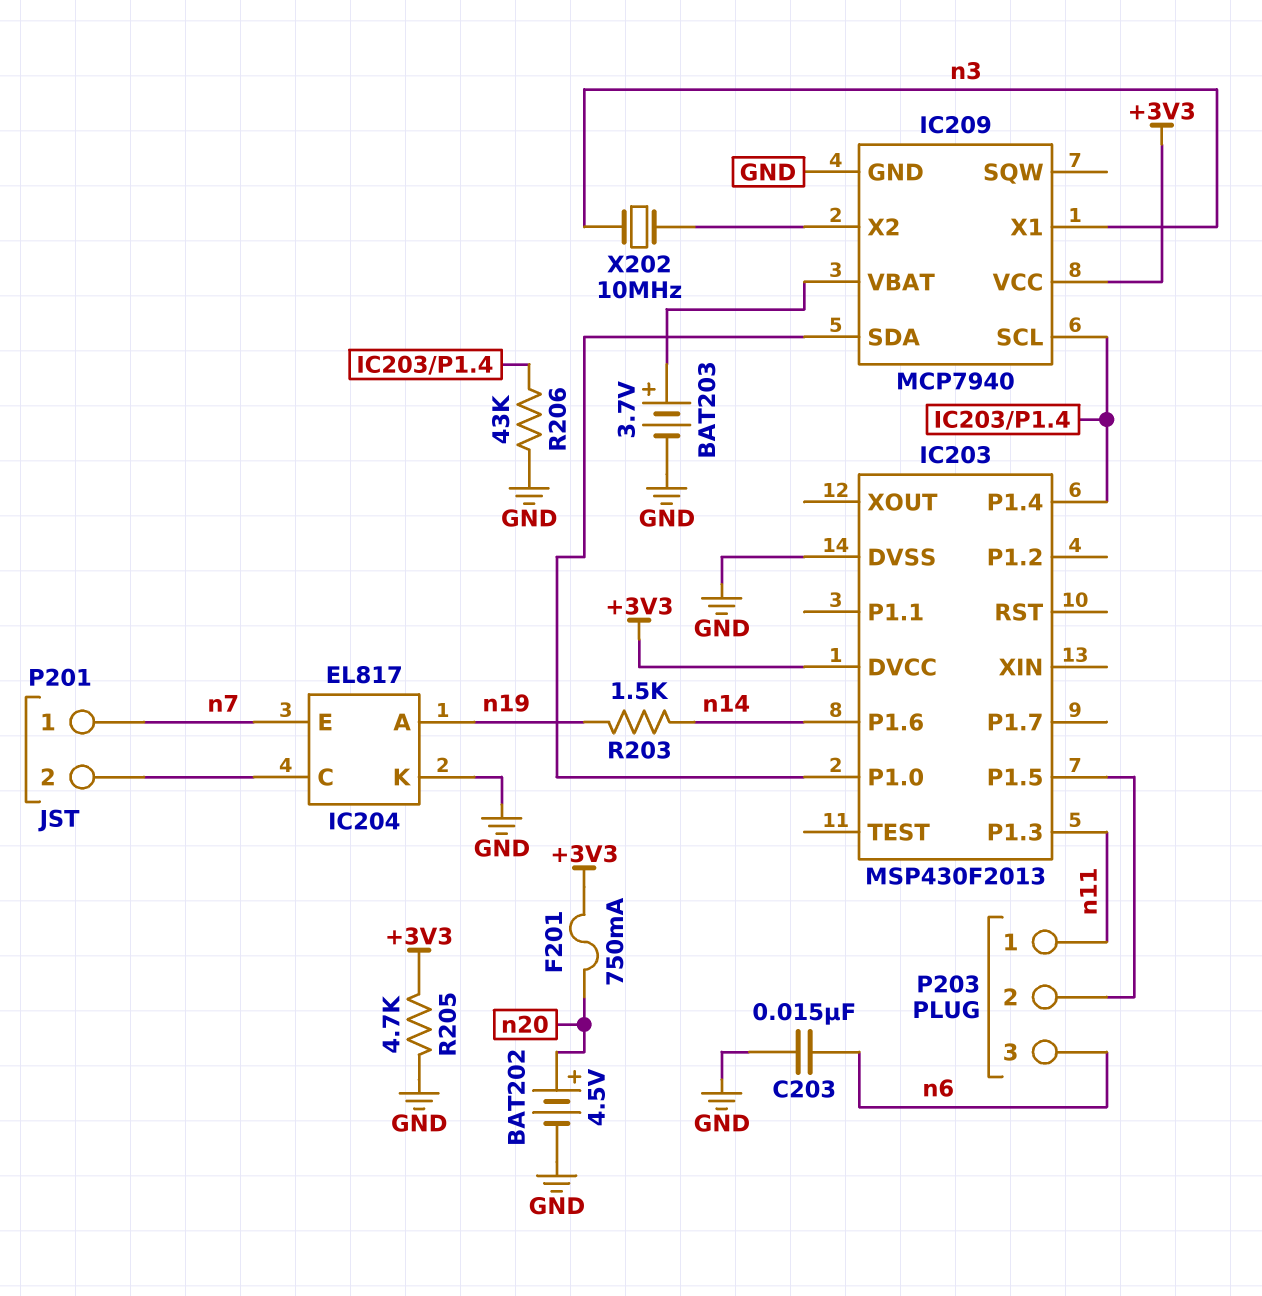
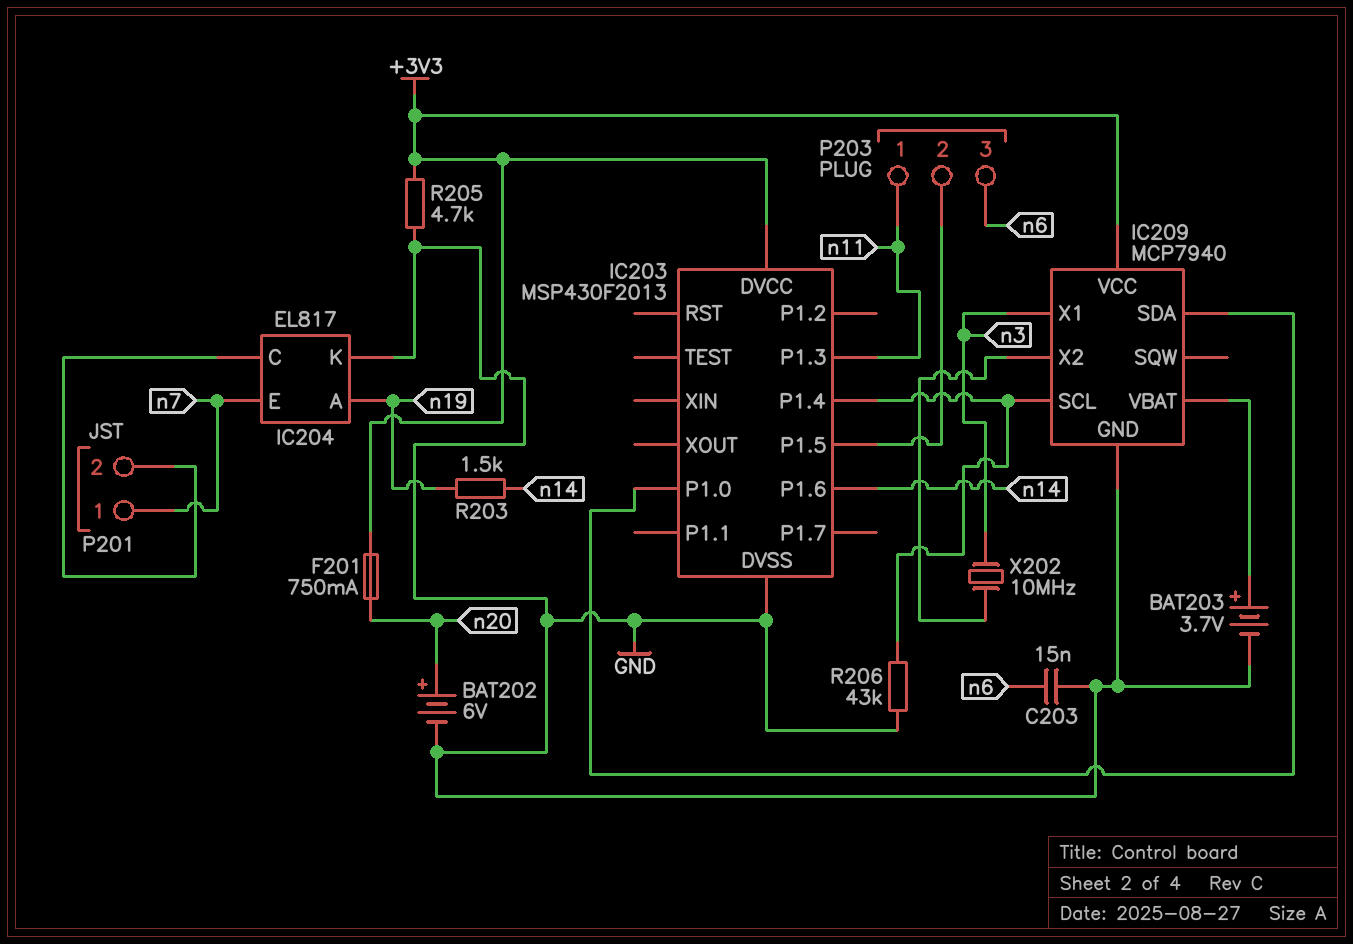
BAT202: 4.5V (plus n20, minus GND) -> 6V (plus n20, minus GND)

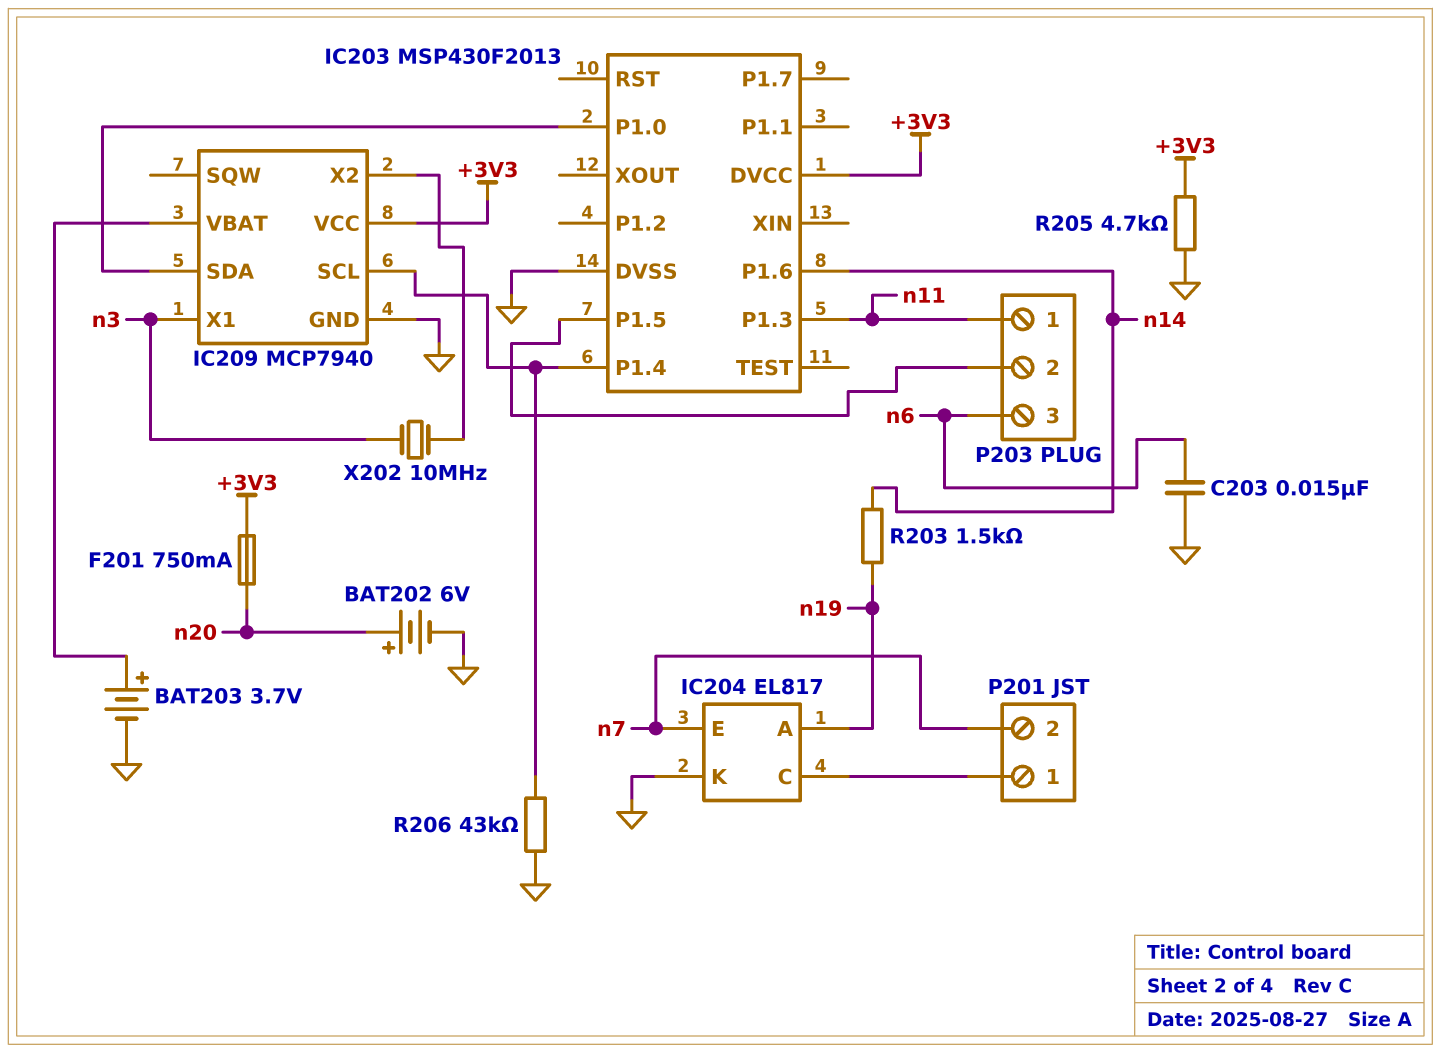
P201 pin 1: n7 -> IC204/C
P201 pin 2: IC204/C -> n7

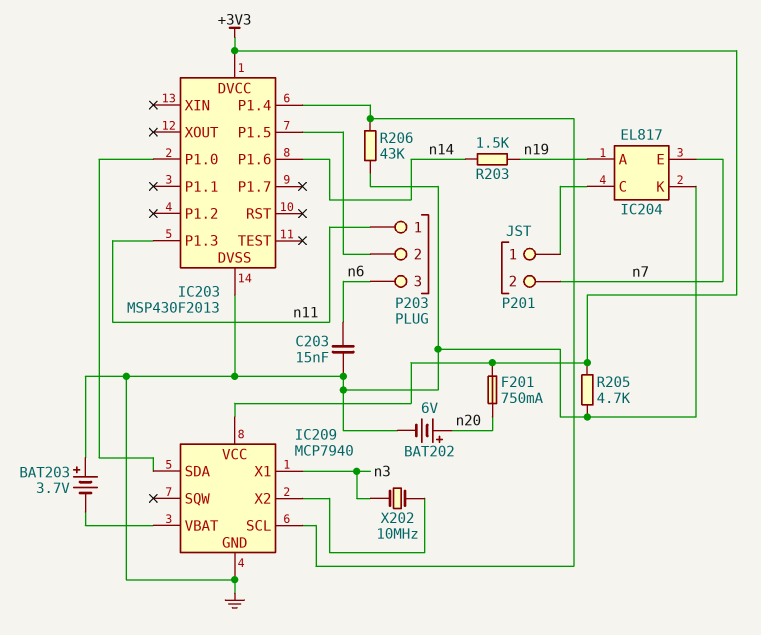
BAT203: 3.7V (plus IC209/VBAT, minus GND) -> 3.7V (plus GND, minus IC209/VBAT)

